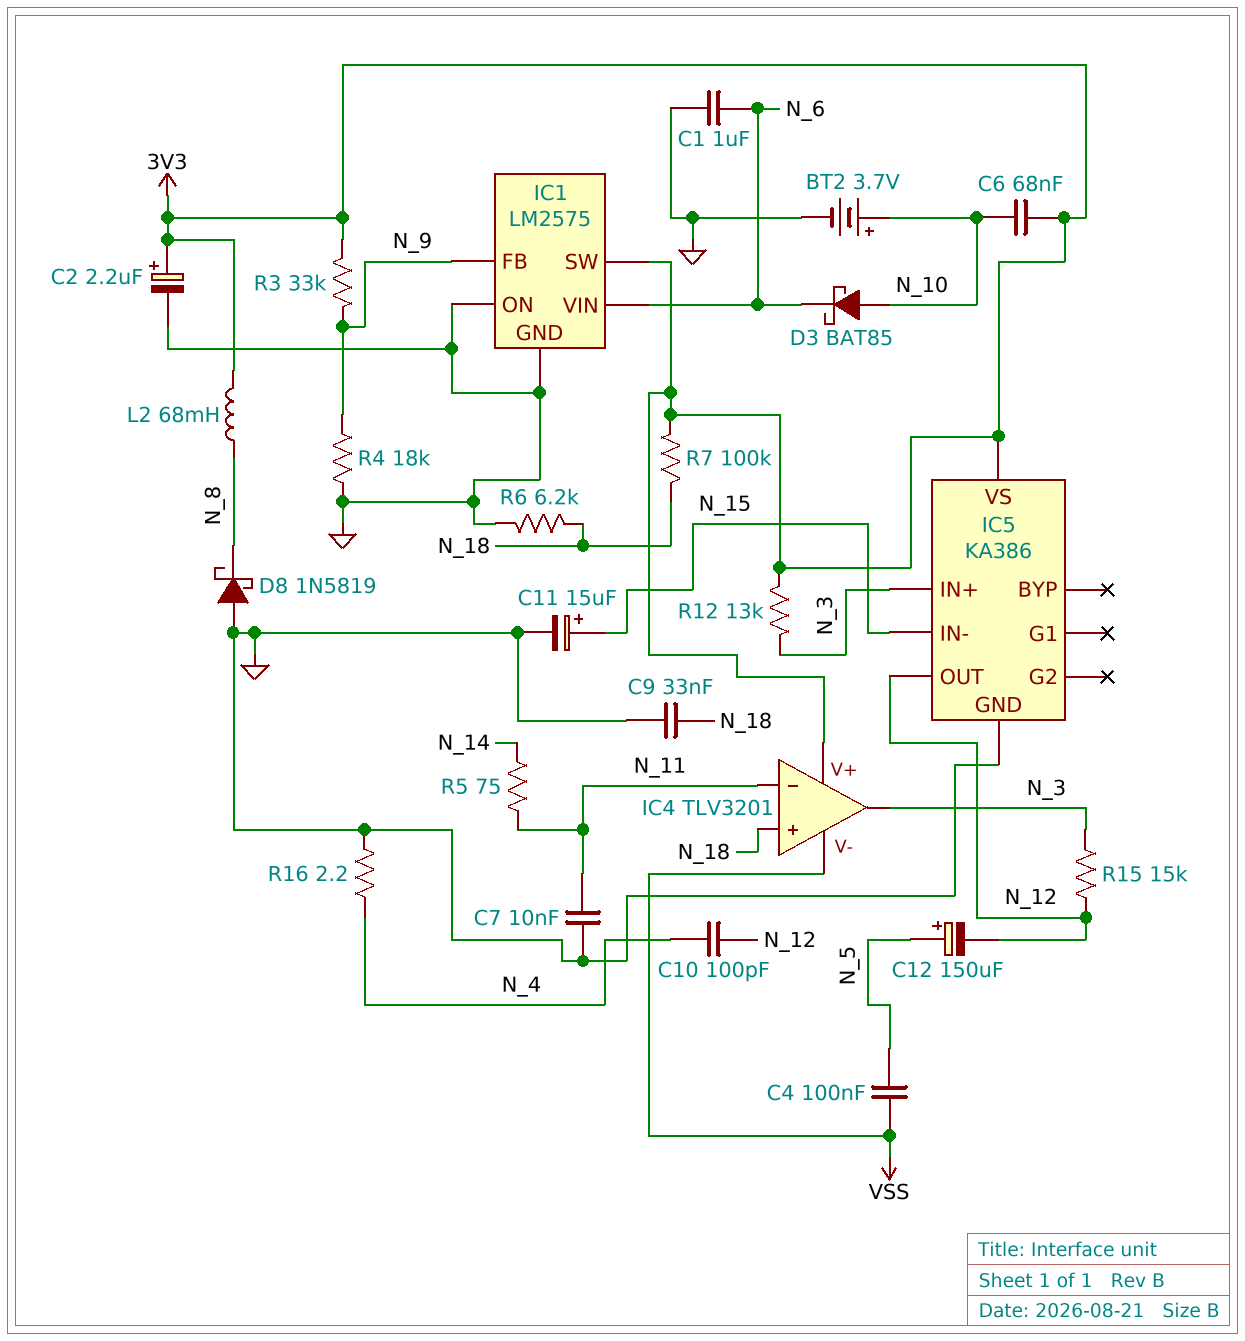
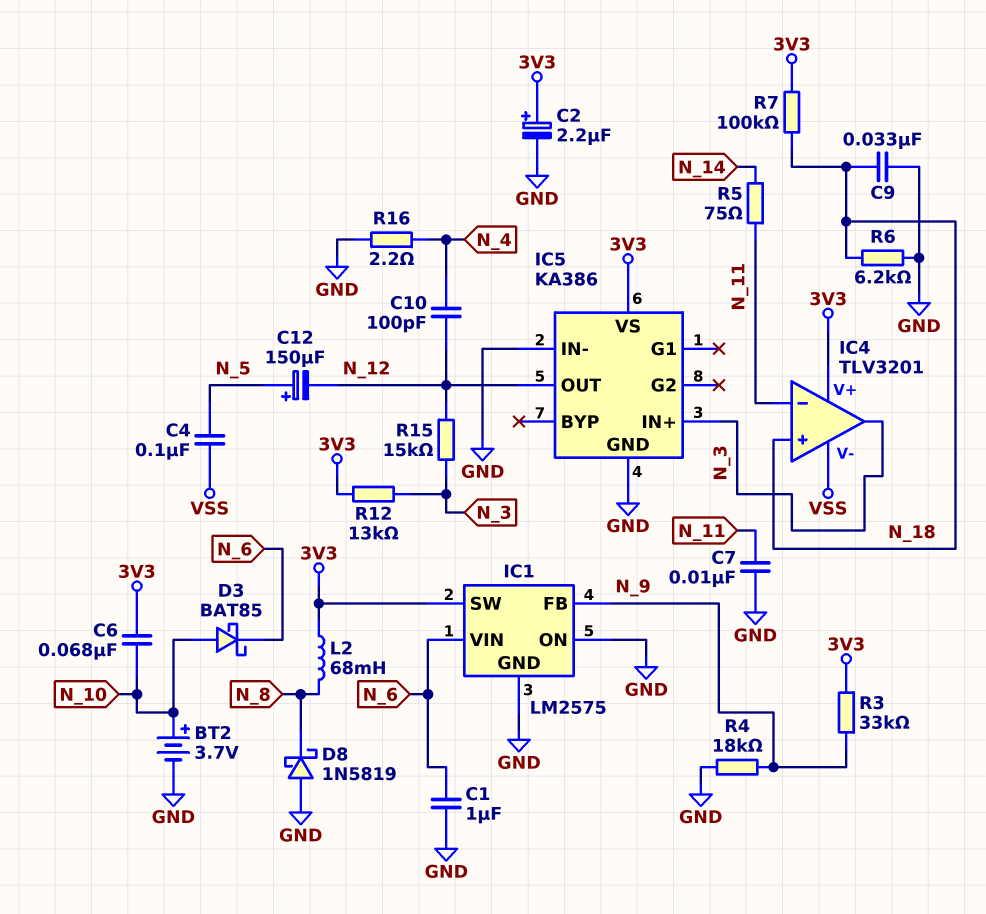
C11: 15uF (plus N_15, minus GND) -> none
IC5 pin IN-: N_15 -> GND

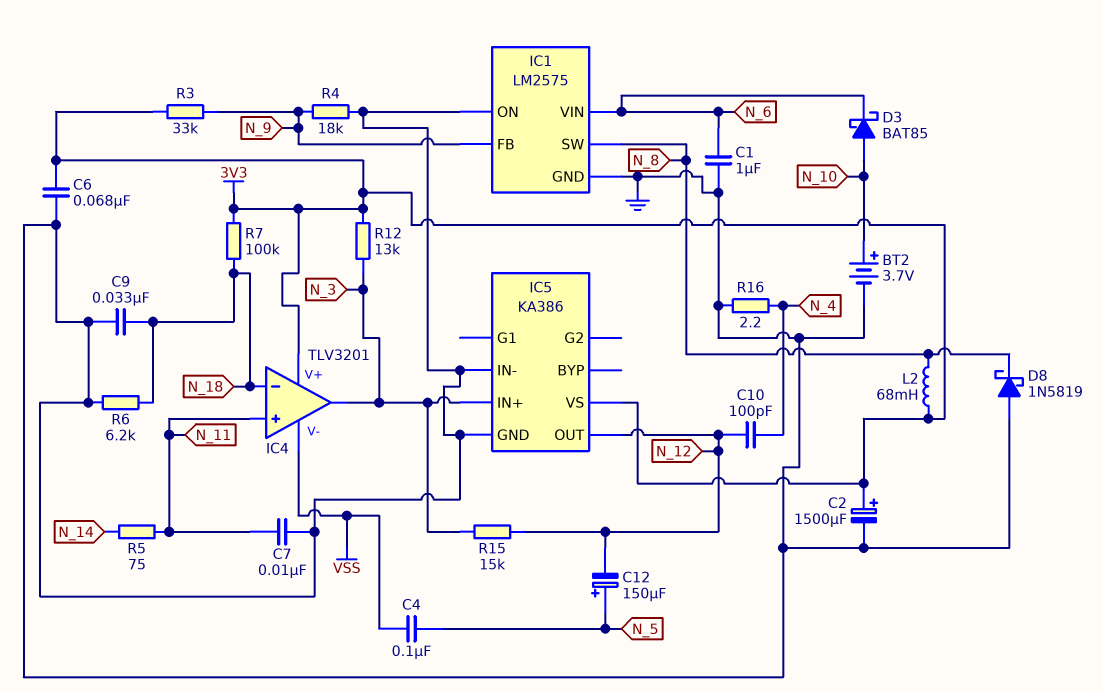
C2: 2.2uF (plus 3V3, minus GND) -> 1500uF (plus 3V3, minus GND)
C6: 68nF (3V3, N_10) -> 68nF (3V3, GND)
IC1 pin SW: 3V3 -> N_8
IC4 pin in+: N_18 -> N_11
IC4 pin in-: N_11 -> N_18

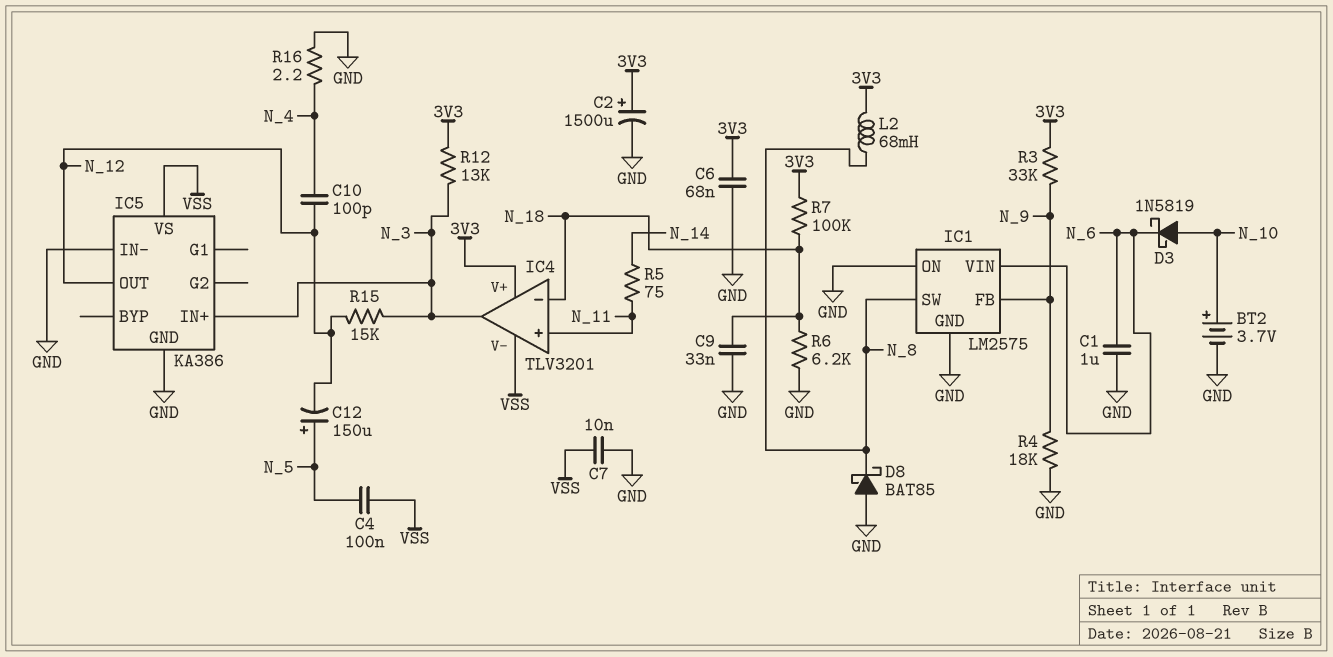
C7: 10nF (GND, N_11) -> 10nF (GND, VSS)
D3: schottky BAT85 (A N_10, K N_6) -> schottky 1N5819 (A N_10, K N_6)
D8: schottky 1N5819 (A GND, K N_8) -> schottky BAT85 (A GND, K N_8)
IC5 pin VS: 3V3 -> VSS

